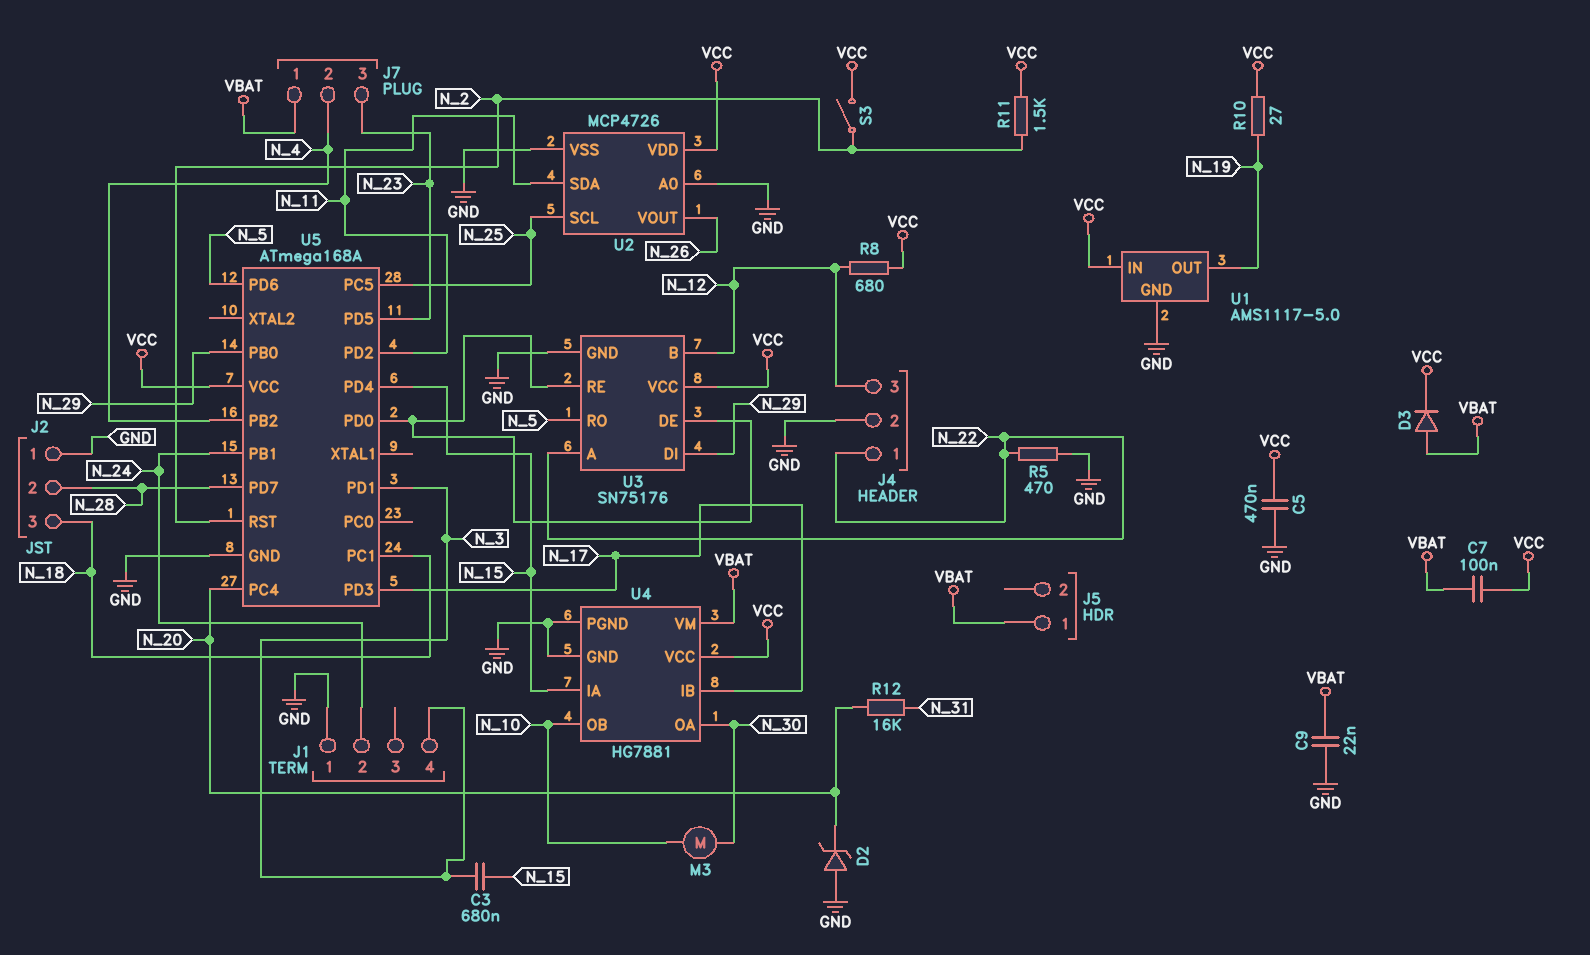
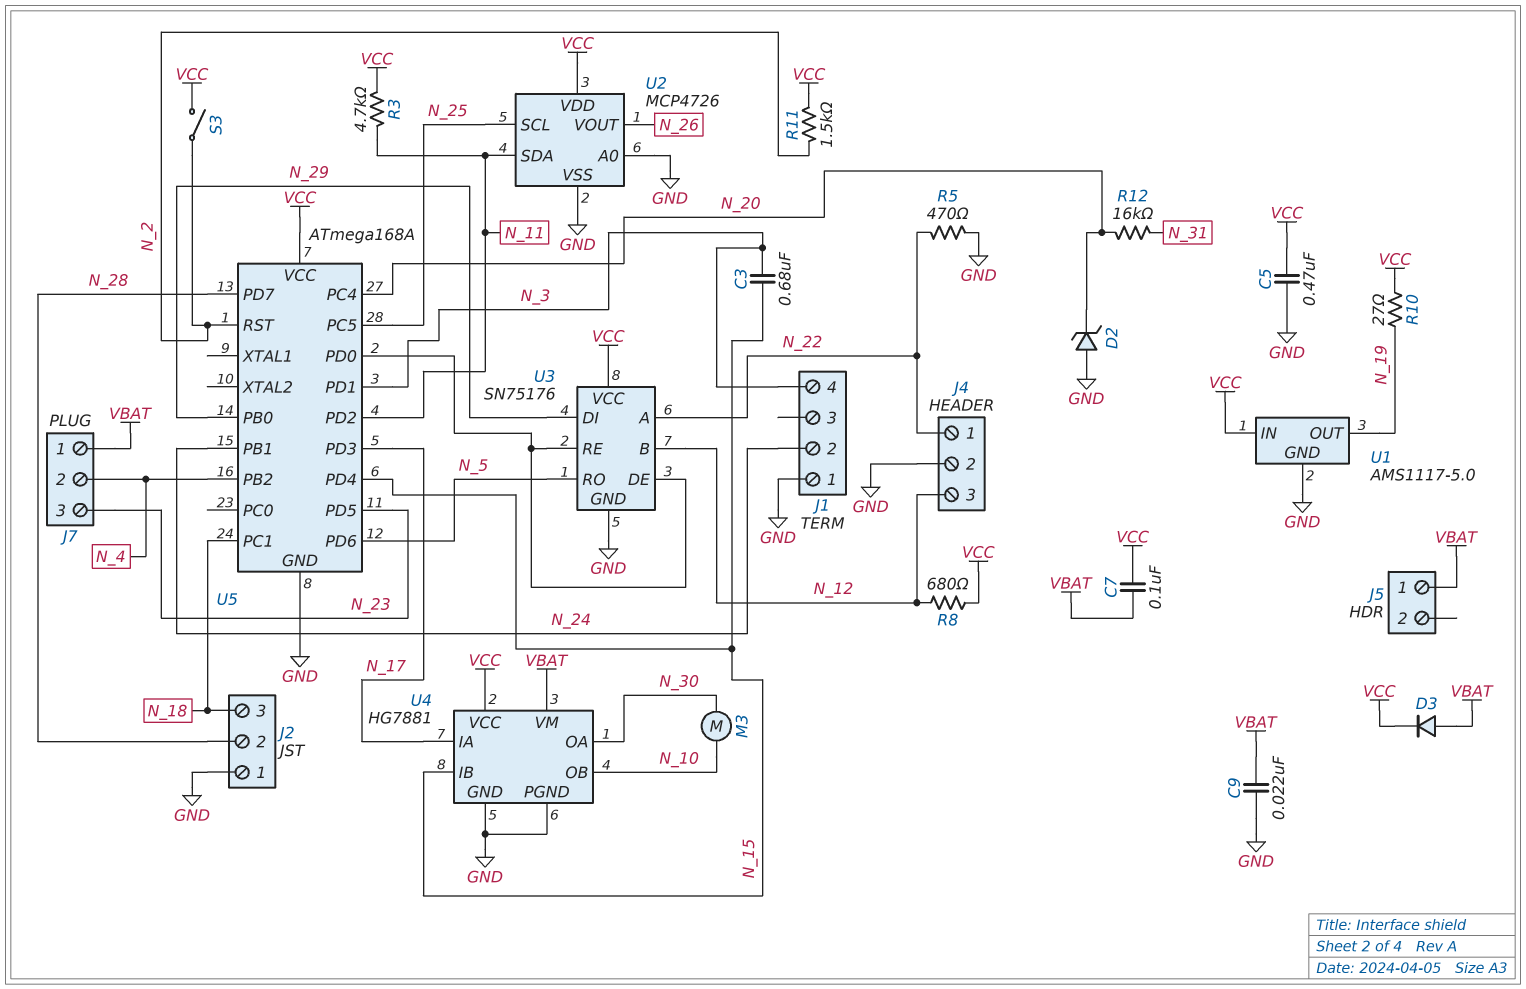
R3: none -> 4.7k (N_11, VCC)
U4 pin IA: N_15 -> N_17
U4 pin IB: N_17 -> N_15

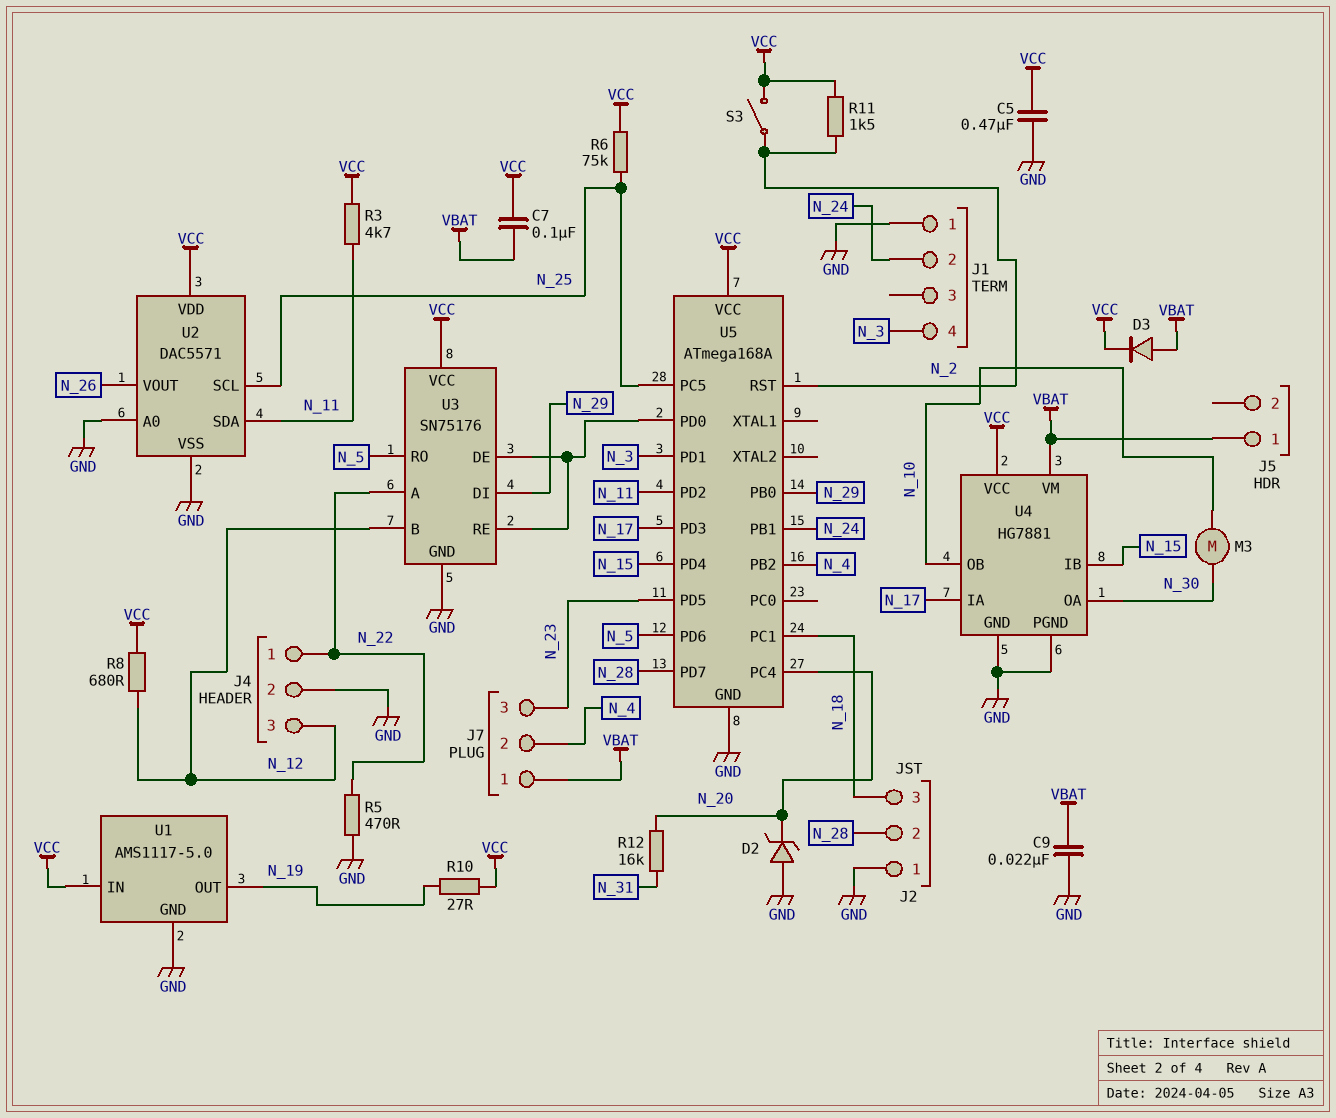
C3: 680nF (N_3, N_15) -> none
R6: none -> 75k (N_25, VCC)
U2: MCP4726 -> DAC5571

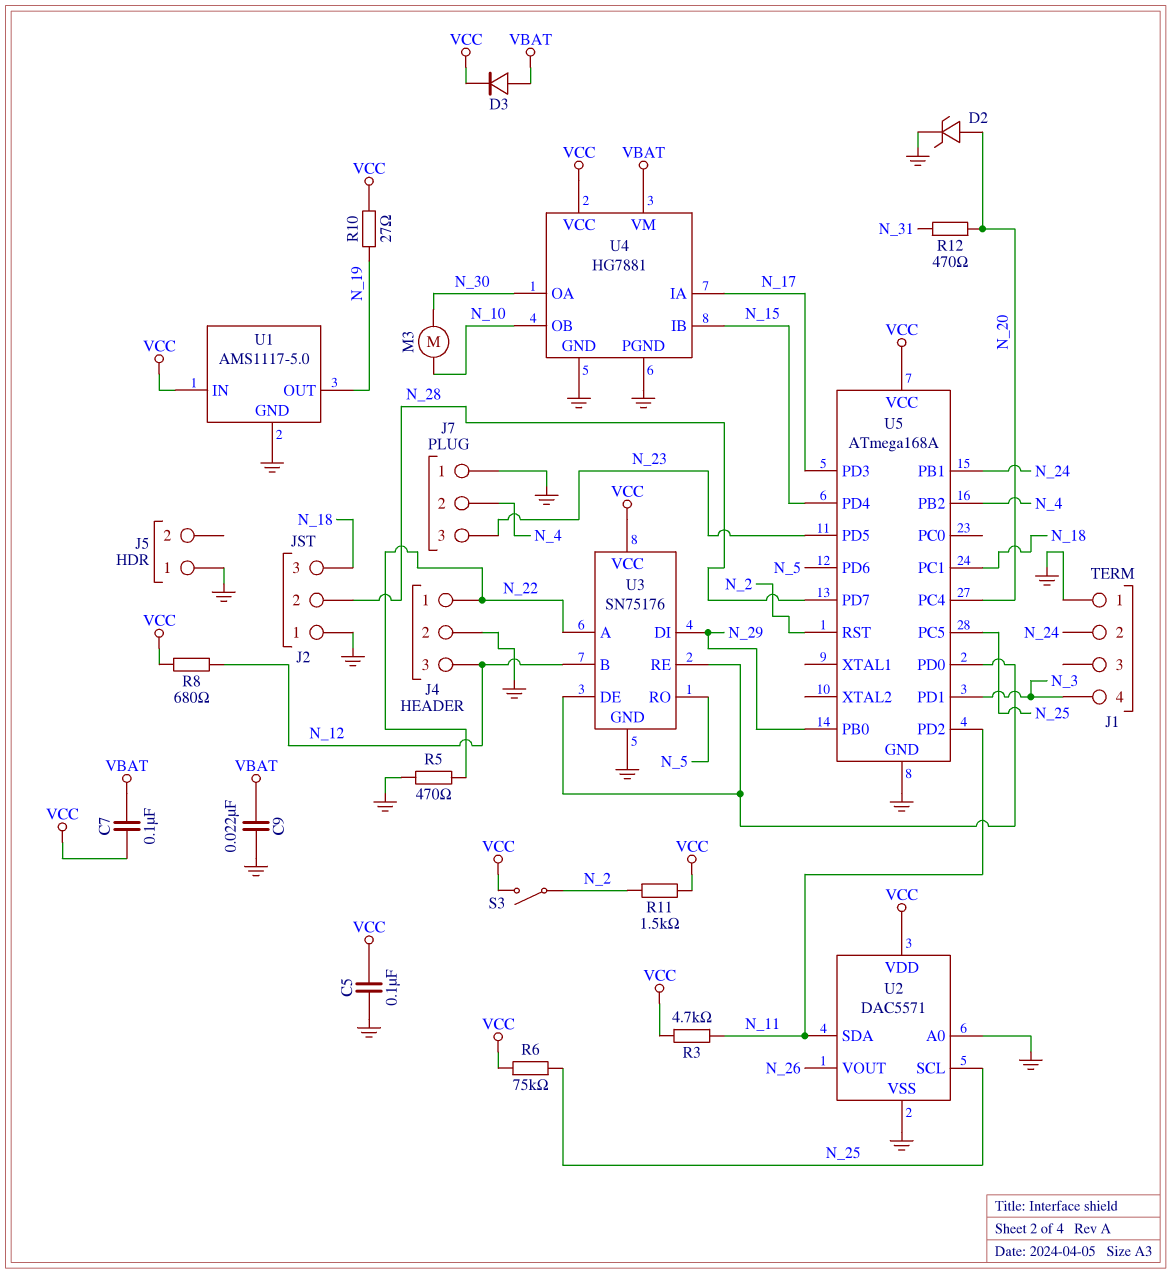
C5: 470nF (GND, VCC) -> 100nF (GND, VCC)
D2: zener (A GND, K N_20) -> zener (A N_20, K GND)
J5 pin 1: VBAT -> GND
J7 pin 1: VBAT -> GND
R12: 16k (N_20, N_31) -> 470 (N_20, N_31)

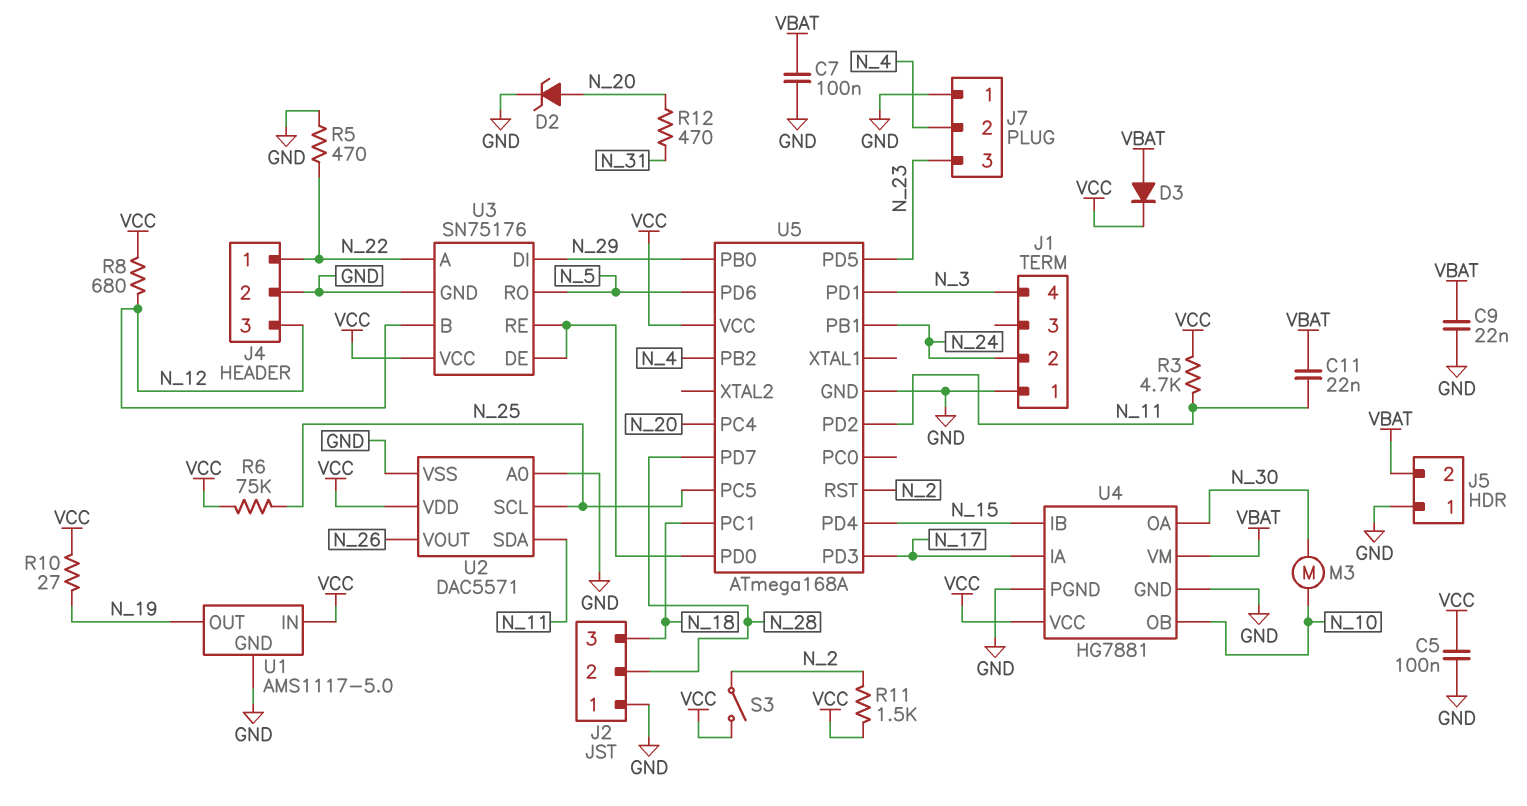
C7: 100nF (VBAT, VCC) -> 100nF (GND, VBAT)
C11: none -> 22nF (N_11, VBAT)
J5 pin 2: none -> VBAT

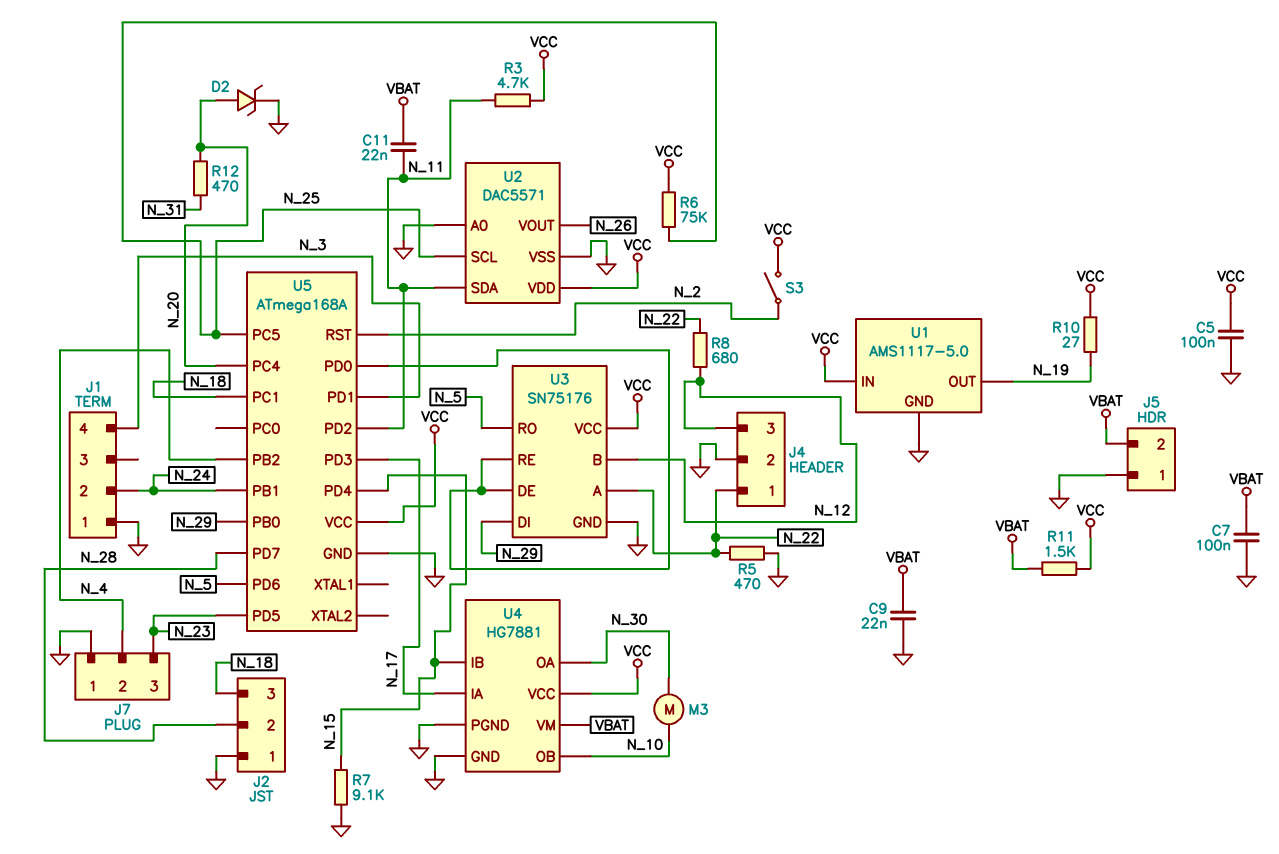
D3: diode (A VBAT, K VCC) -> none
R7: none -> 9.1k (GND, N_15)
R8: 680 (N_12, VCC) -> 680 (N_12, N_22)
R11: 1.5k (N_2, VCC) -> 1.5k (VBAT, VCC)

